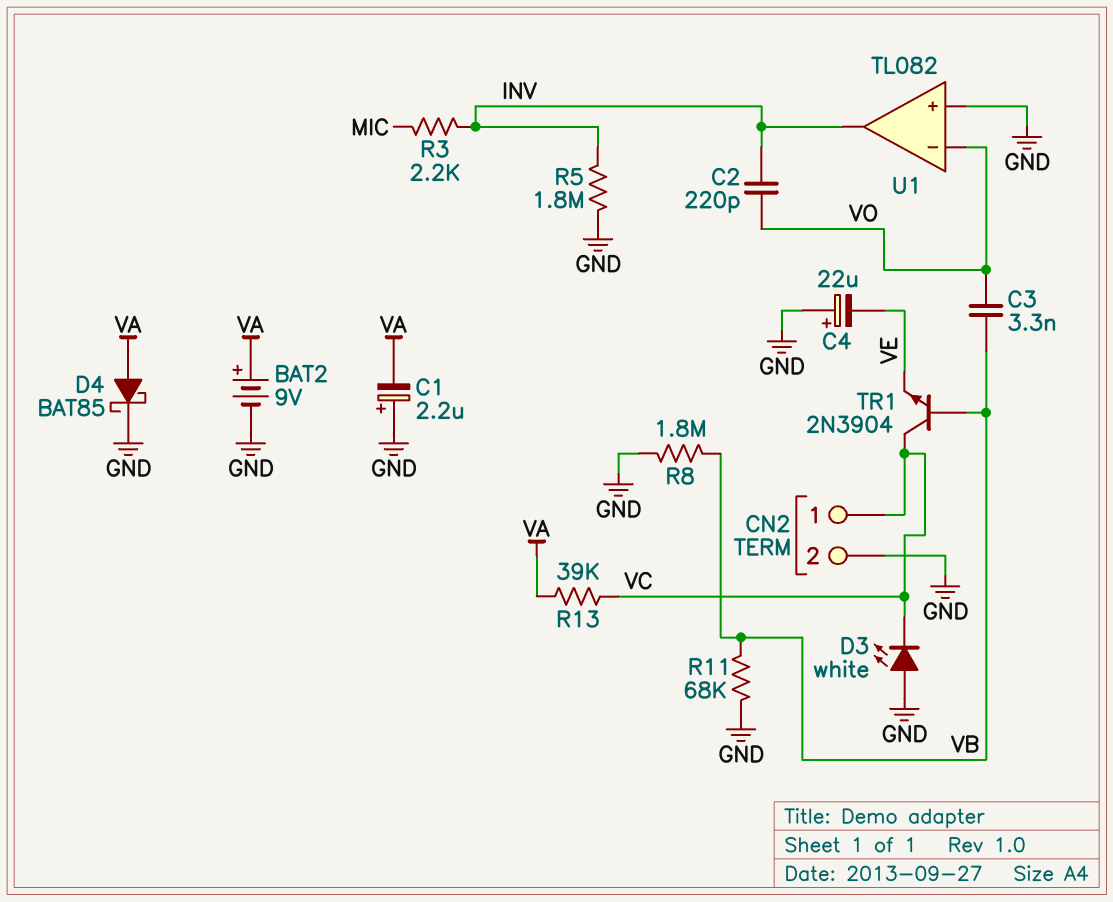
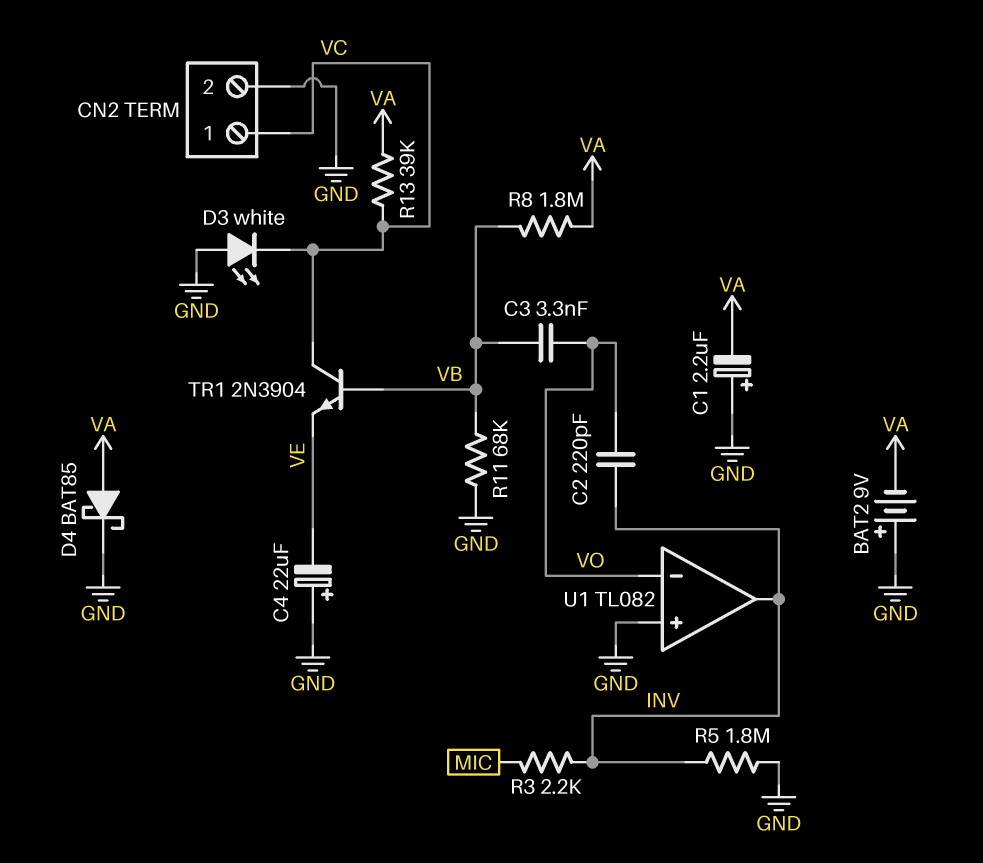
BAT2: 9V (plus VA, minus GND) -> 9V (plus GND, minus VA)
R8: 1.8M (GND, VB) -> 1.8M (VA, VB)

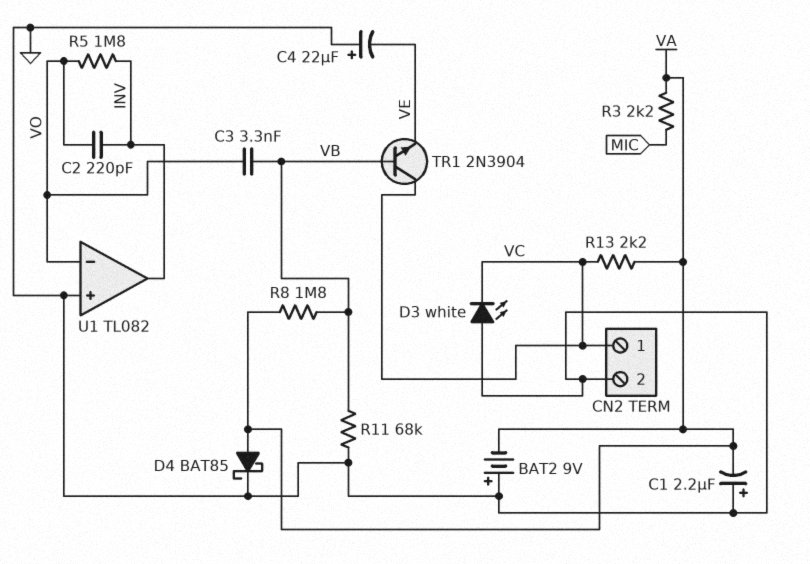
R3: 2.2k (INV, MIC) -> 2.2k (MIC, VA)
R5: 1.8M (GND, INV) -> 1.8M (INV, VO)
R13: 39k (VA, VC) -> 2.2k (VA, VC)

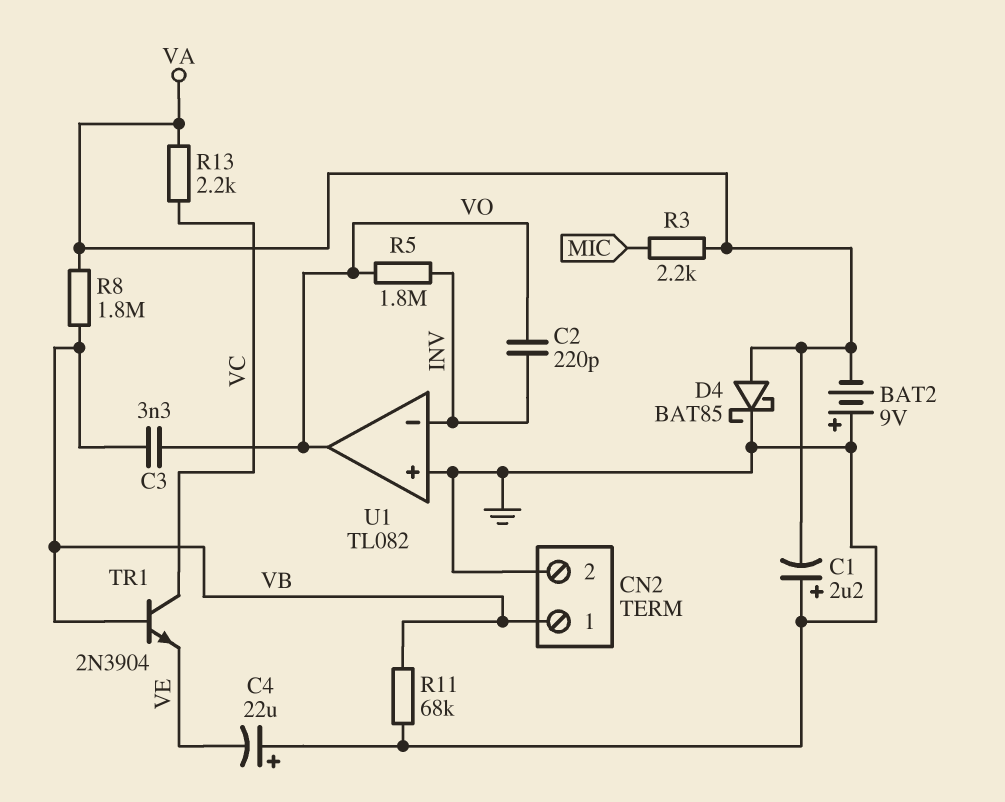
CN2 pin 1: VC -> VB
D3: LED white (A GND, K VC) -> none
U1 pin in-: VO -> INV
U1 pin out: INV -> VO

